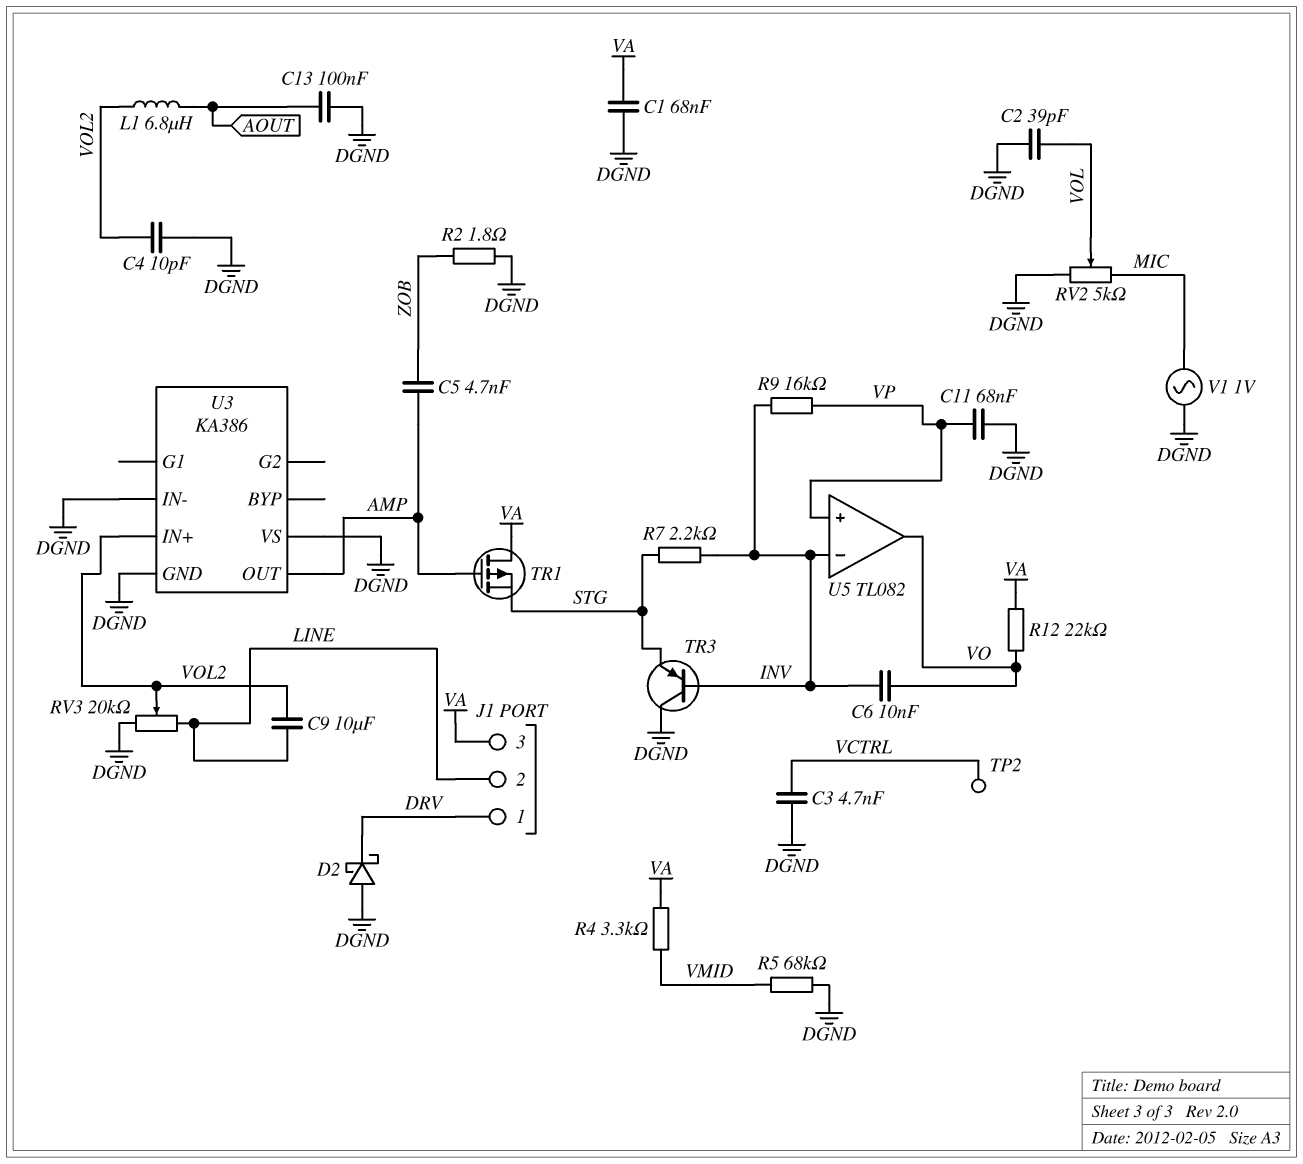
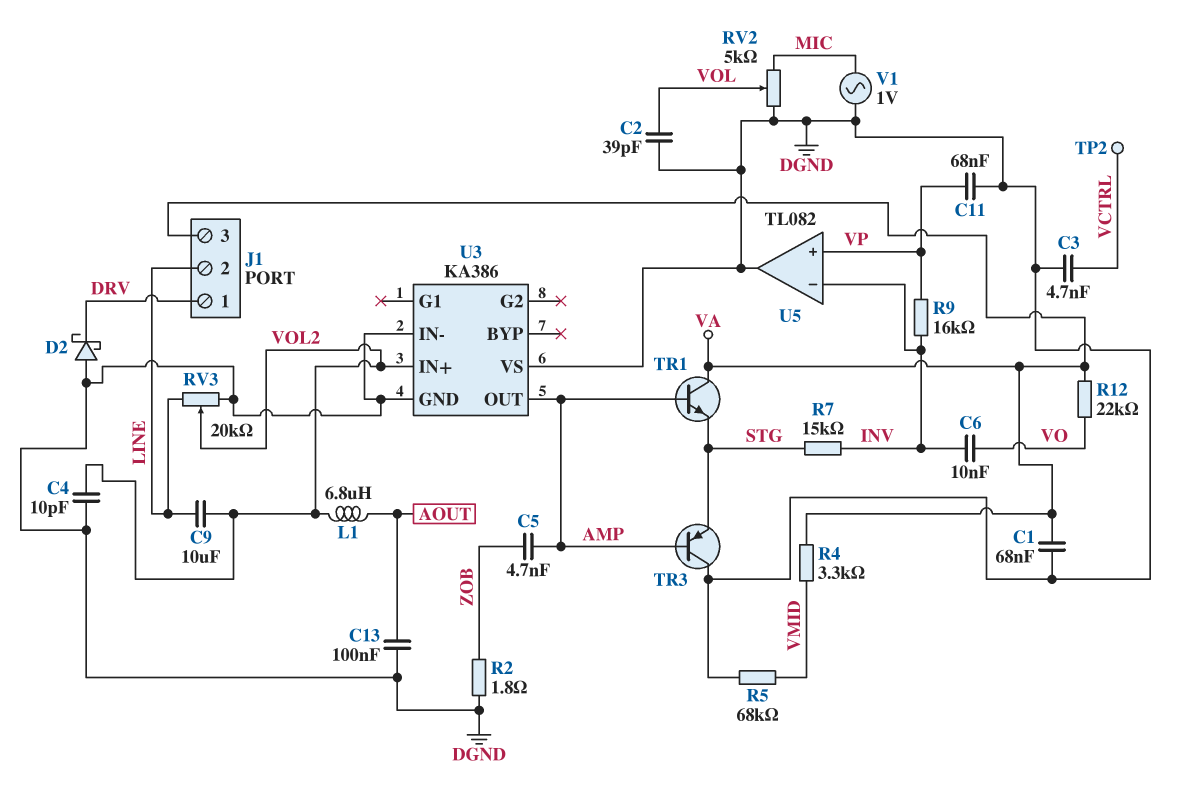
R7: 2.2k (INV, STG) -> 15k (INV, STG)
TR1: PMOS (G AMP, D VA, S STG) -> NPN (B AMP, C VA, E STG)
TR3: PNP (B INV, C DGND, E STG) -> PNP (B AMP, C DGND, E STG)
U5 pin out: VO -> DGND

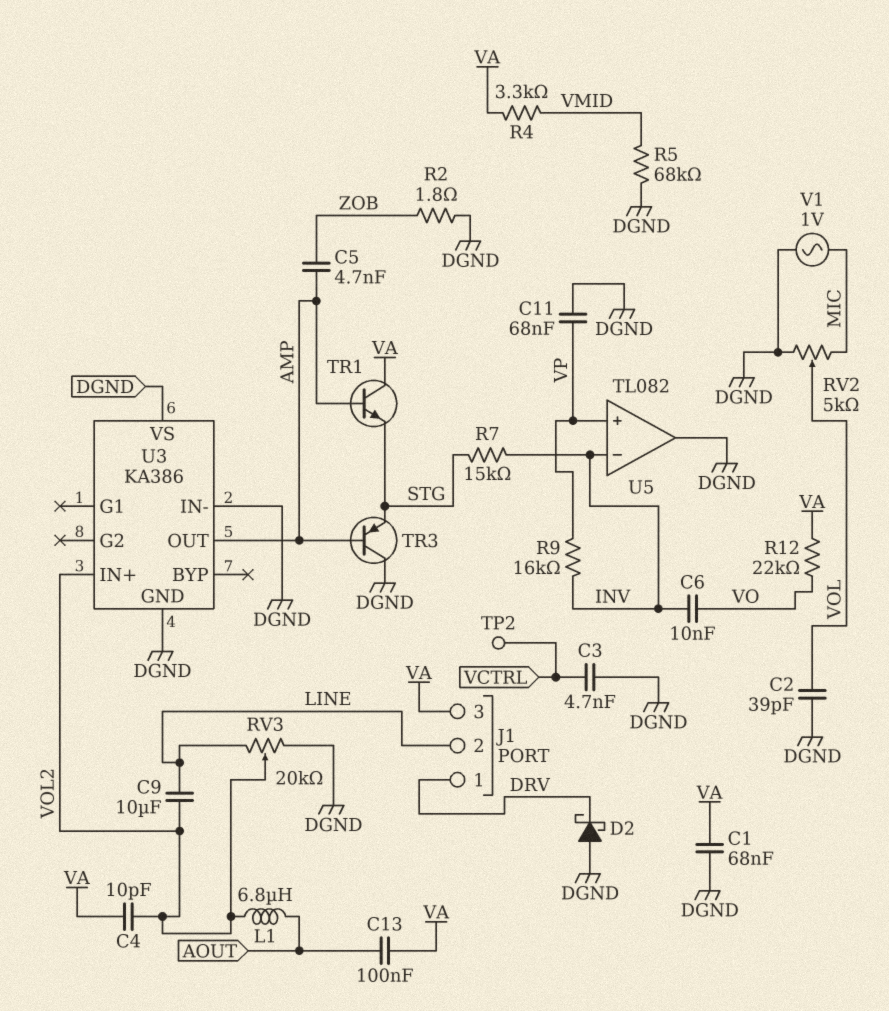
C4: 10pF (DGND, VOL2) -> 10pF (VA, VOL2)
C13: 100nF (AOUT, DGND) -> 100nF (AOUT, VA)

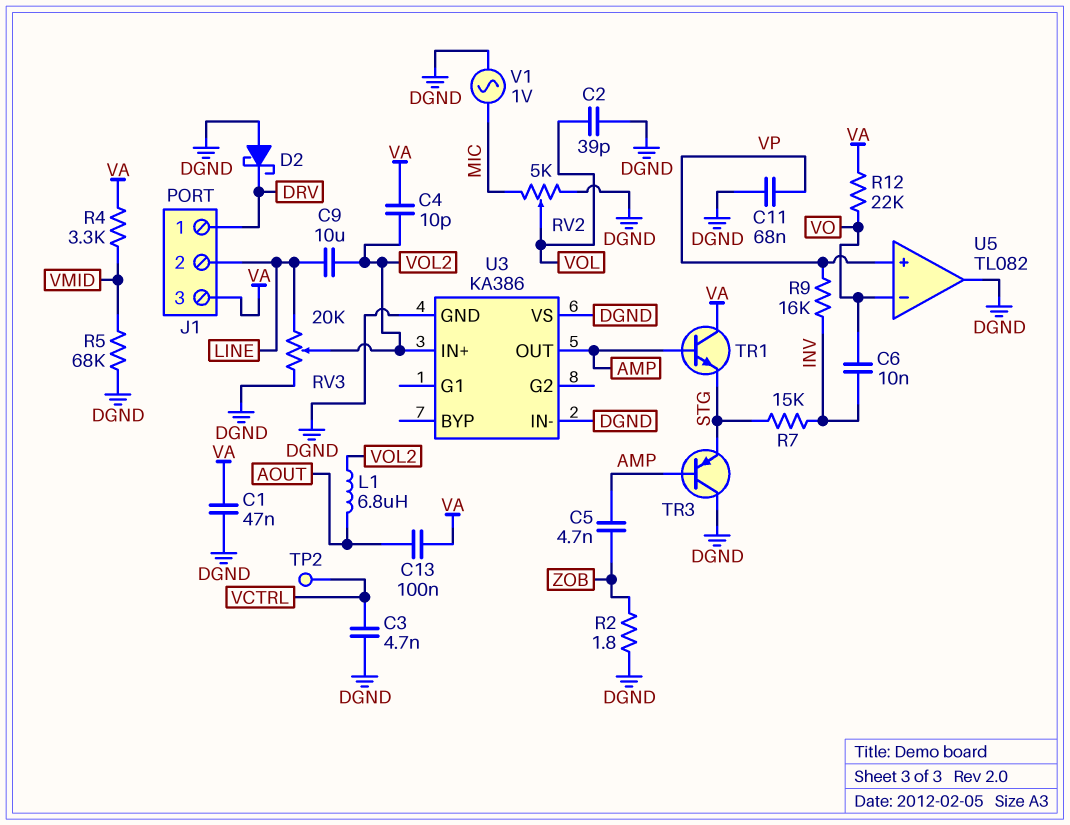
C1: 68nF (DGND, VA) -> 47nF (DGND, VA)
U5 pin in-: INV -> VO

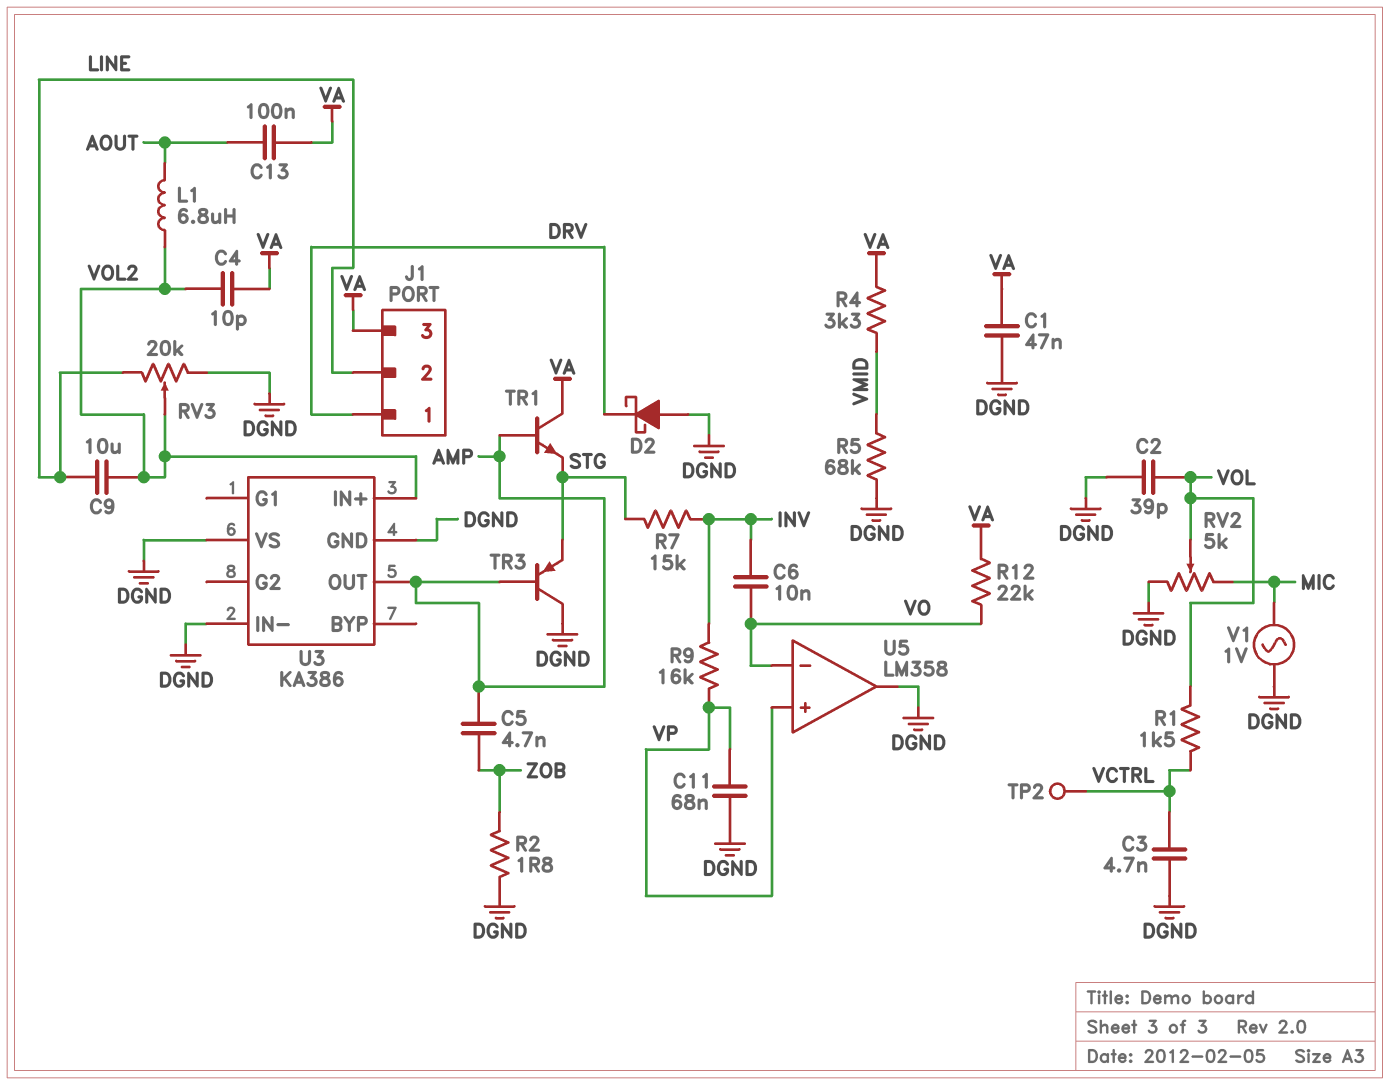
R1: none -> 1.5k (VCTRL, VOL)
U5: TL082 -> LM358

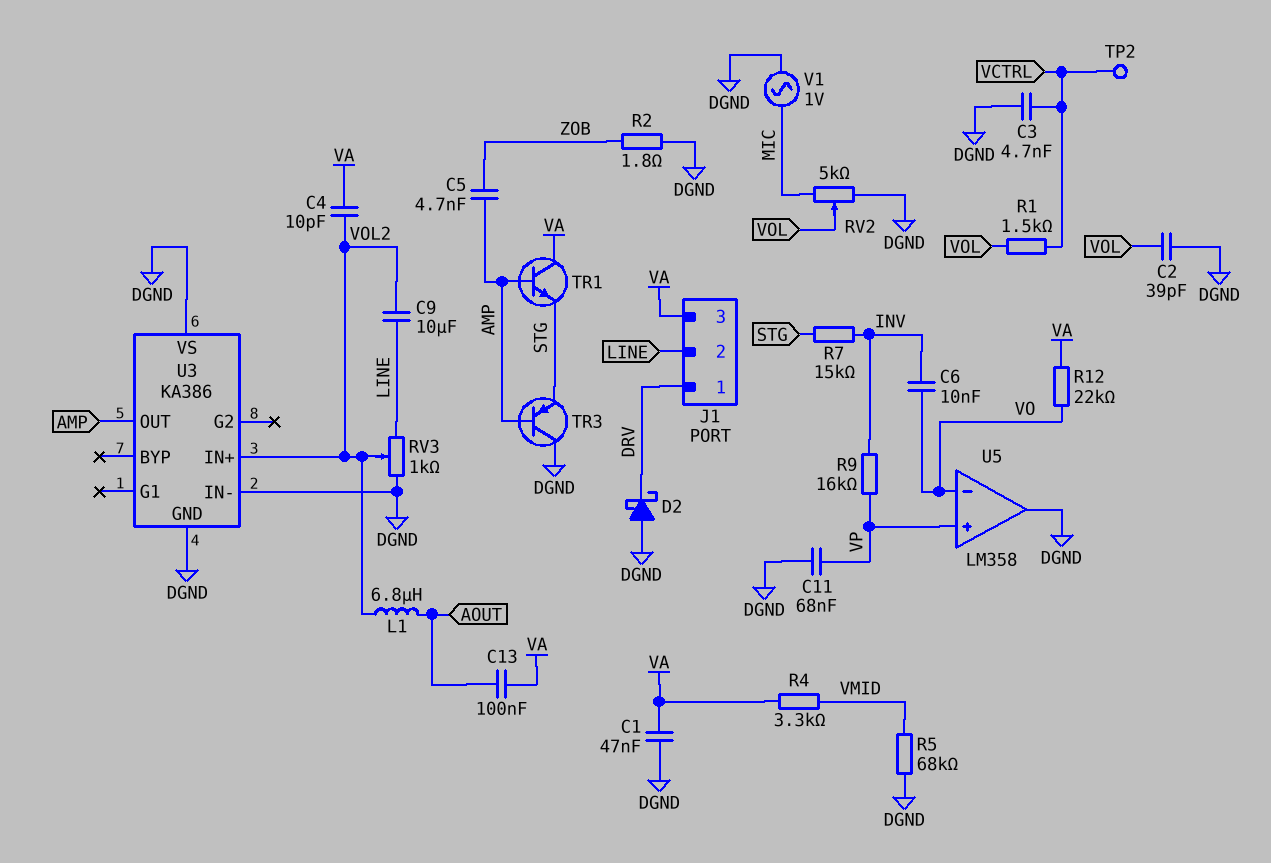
RV3: 20k (DGND, LINE, wiper VOL2) -> 1k (DGND, LINE, wiper VOL2)

